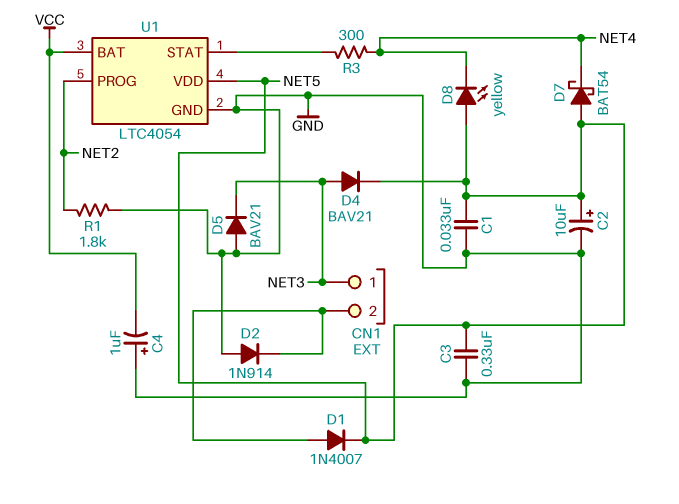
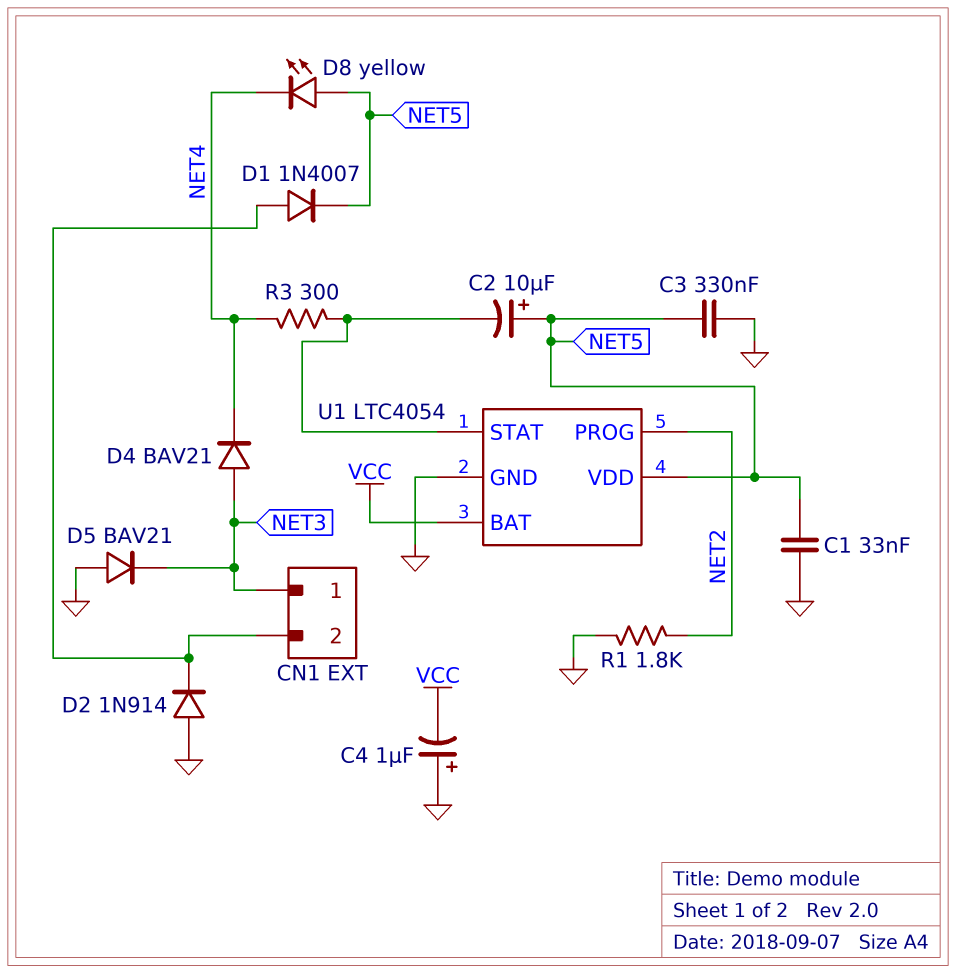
C2: 10uF (plus NET5, minus GND) -> 10uF (plus NET5, minus U1/STAT)
D4: diode BAV21 (A NET3, K NET5) -> diode BAV21 (A NET3, K NET4)
D7: schottky BAT54 (A NET5, K NET4) -> none

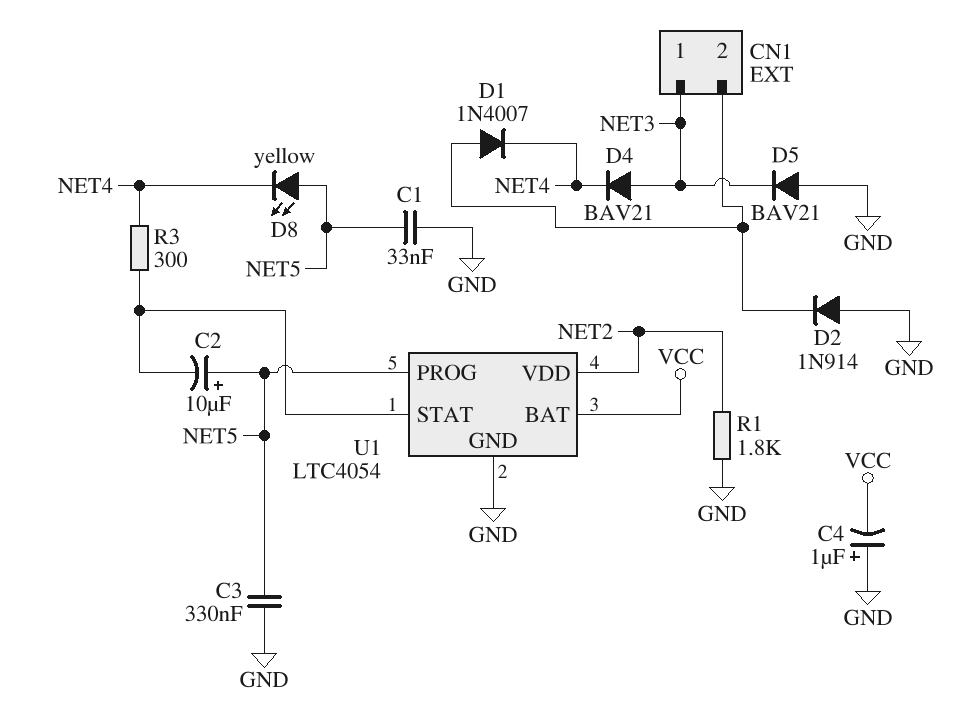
D1: diode 1N4007 (A CN1/2, K NET5) -> diode 1N4007 (A CN1/2, K NET4)
U1 pin PROG: NET2 -> NET5
U1 pin VDD: NET5 -> NET2

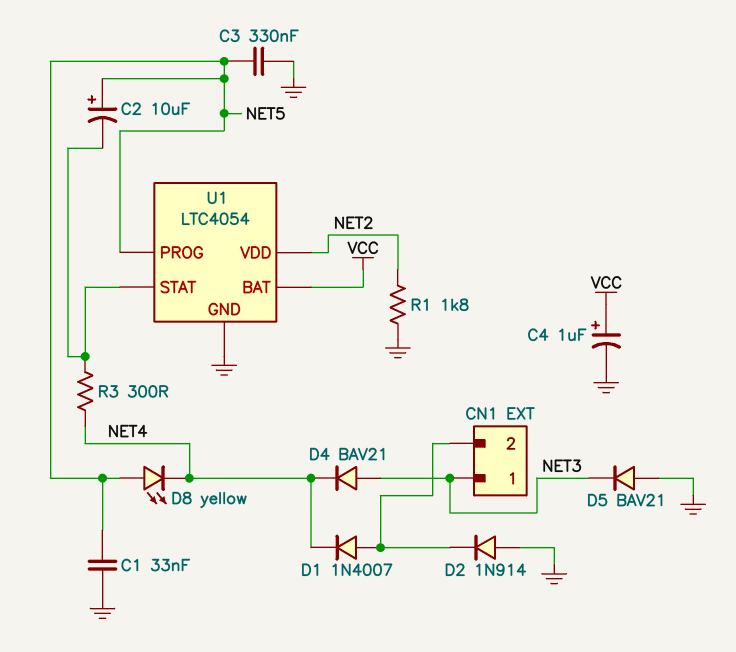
C4: 1uF (plus GND, minus VCC) -> 1uF (plus VCC, minus GND)

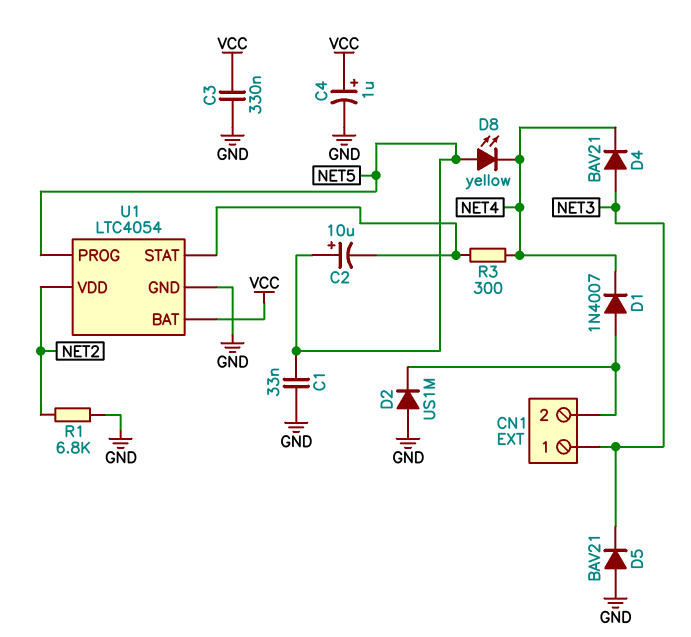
C3: 330nF (GND, NET5) -> 330nF (GND, VCC)
D2: diode 1N914 (A GND, K CN1/2) -> diode US1M (A GND, K CN1/2)
R1: 1.8k (GND, NET2) -> 6.8k (GND, NET2)

